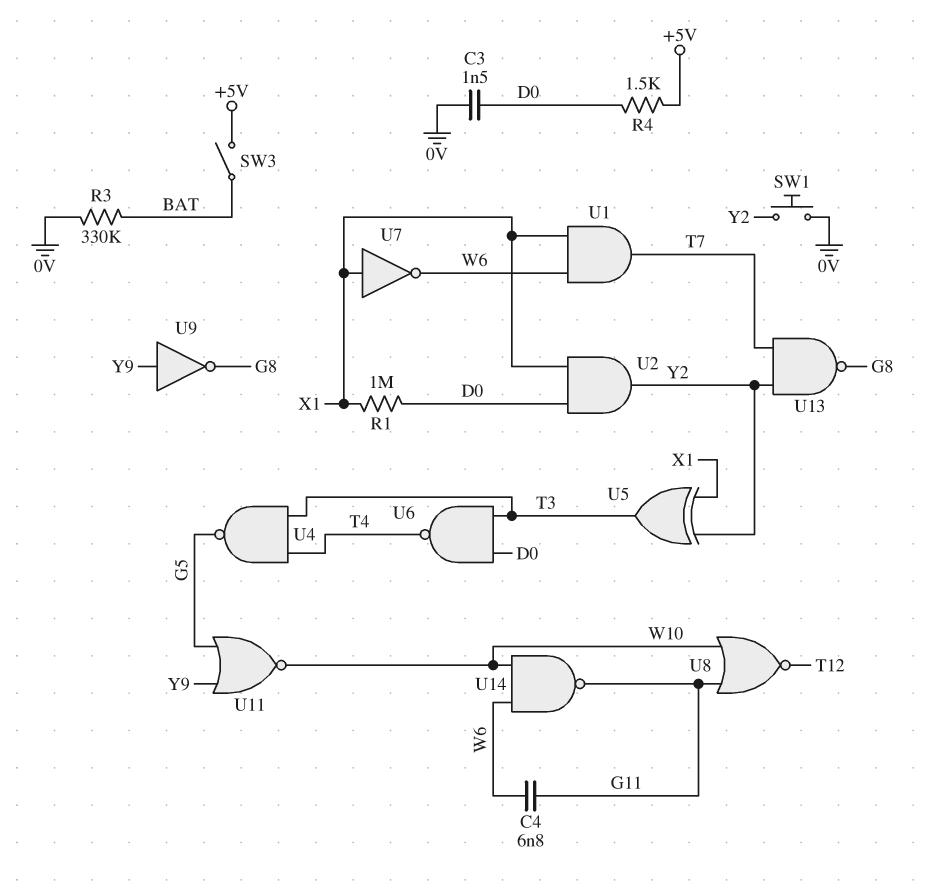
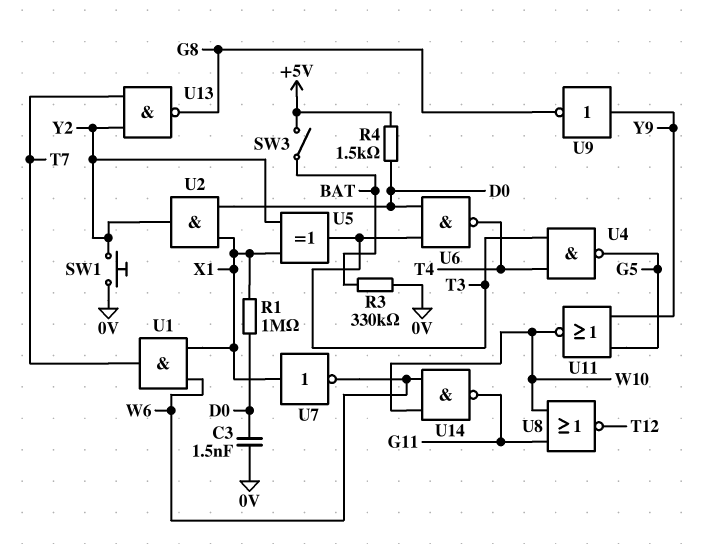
C4: 6.8nF (G11, W6) -> none

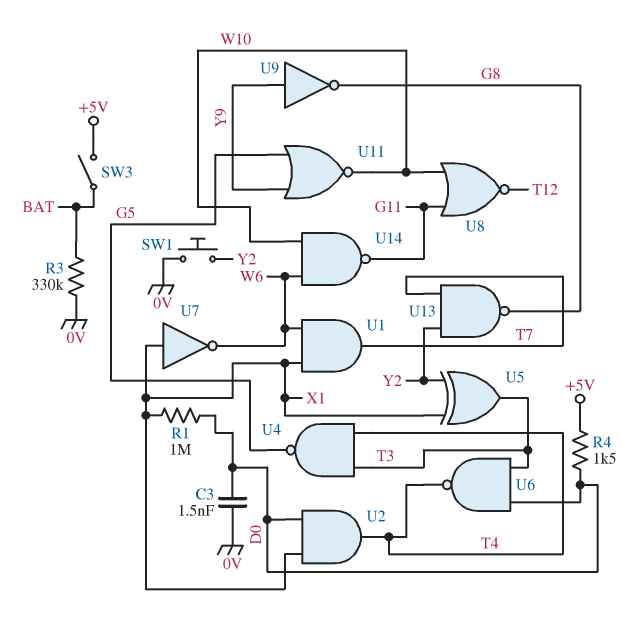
U2: AND (in D0, in X1, out Y2) -> AND (in D0, in X1, out T4)

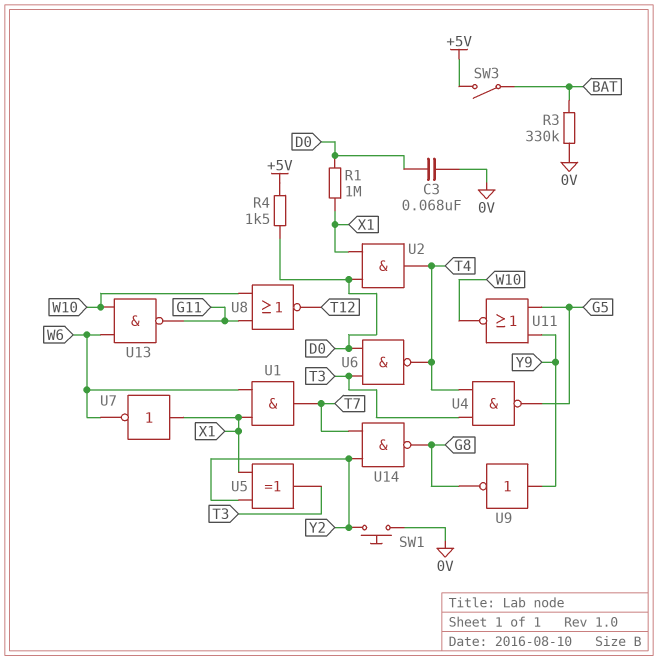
C3: 1.5nF (0V, D0) -> 68nF (0V, D0)
U13: NAND (in T7, in Y2, out G8) -> NAND (in W6, in W10, out G11)
U14: NAND (in W6, in W10, out G11) -> NAND (in T7, in Y2, out G8)

